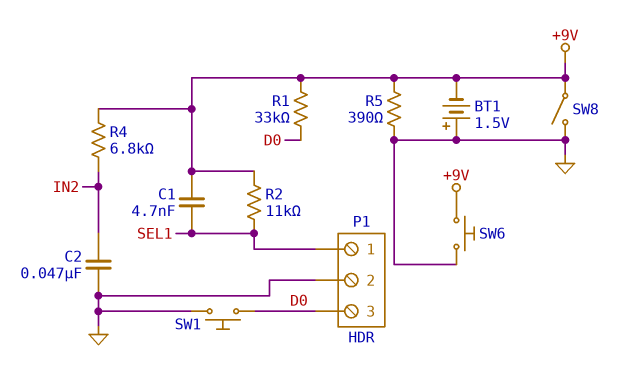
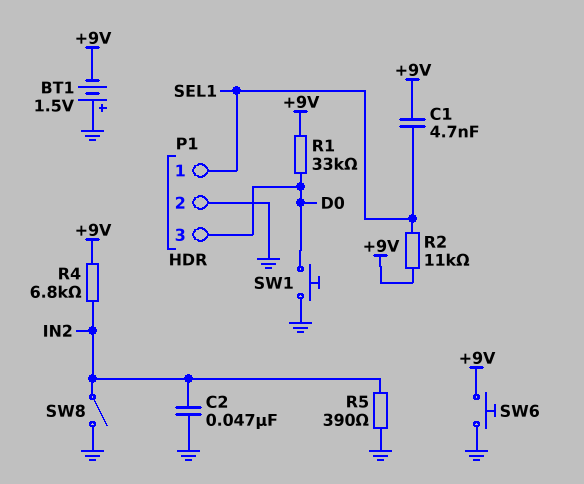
R5: 390 (+9V, GND) -> 390 (GND, IN2)
SW8: switch (+9V, GND) -> switch (GND, IN2)

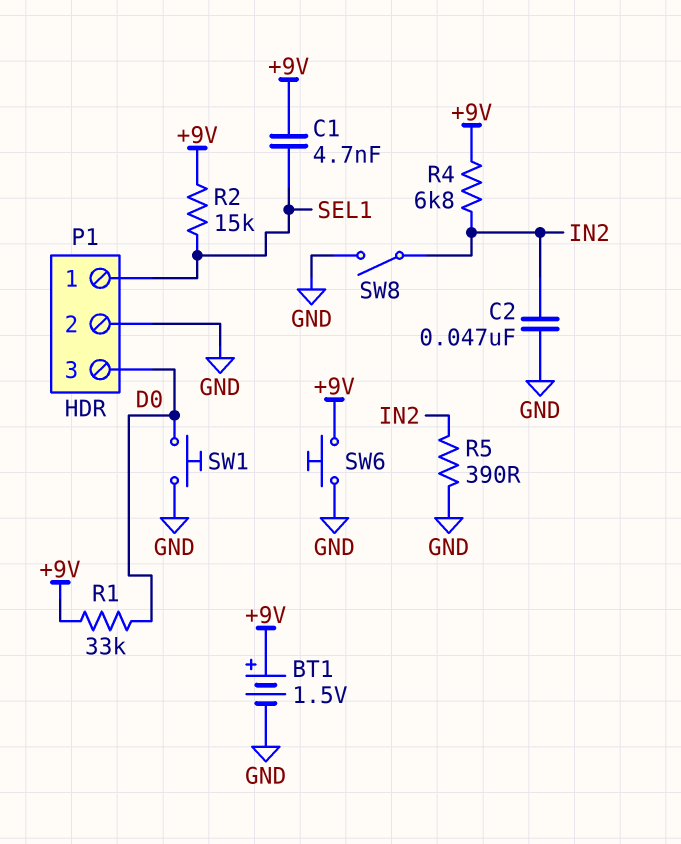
BT1: 1.5V (plus GND, minus +9V) -> 1.5V (plus +9V, minus GND)
R2: 11k (+9V, SEL1) -> 15k (+9V, SEL1)

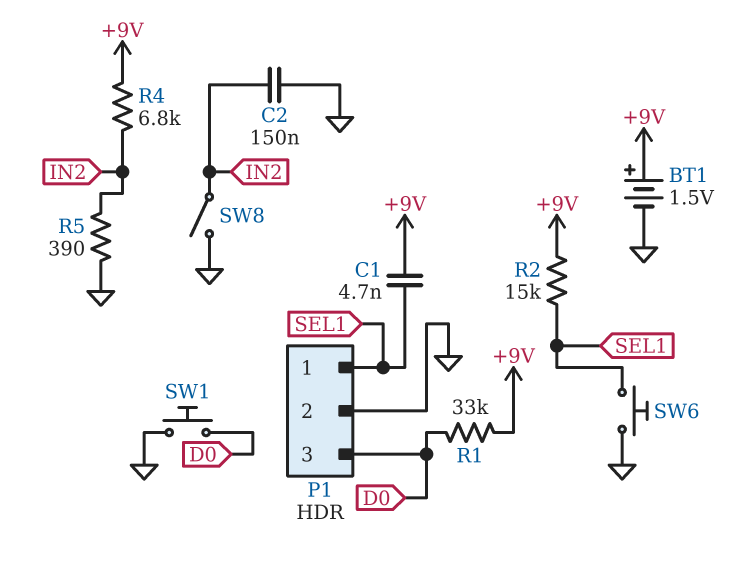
C2: 47nF (GND, IN2) -> 150nF (GND, IN2)
SW6: button (+9V, GND) -> button (GND, SEL1)

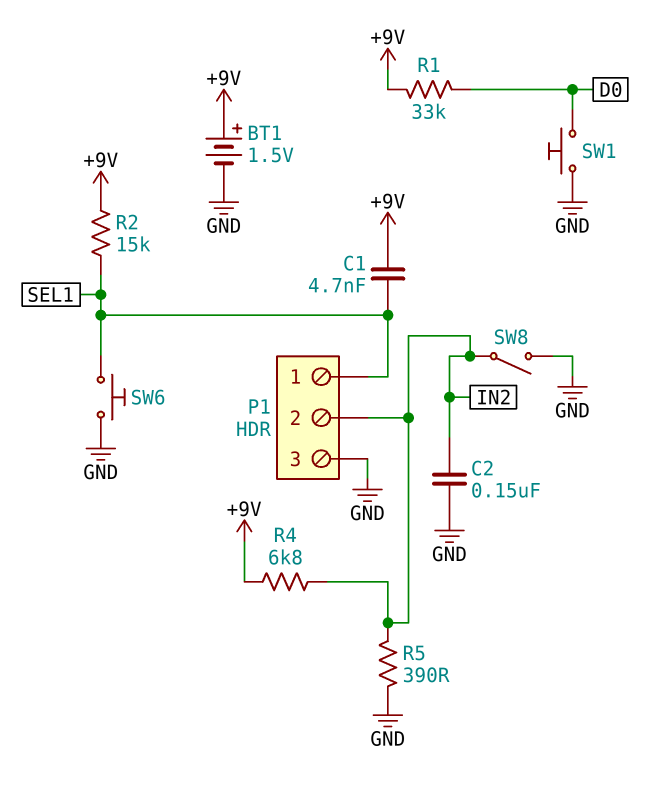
P1 pin 2: GND -> IN2
P1 pin 3: D0 -> GND

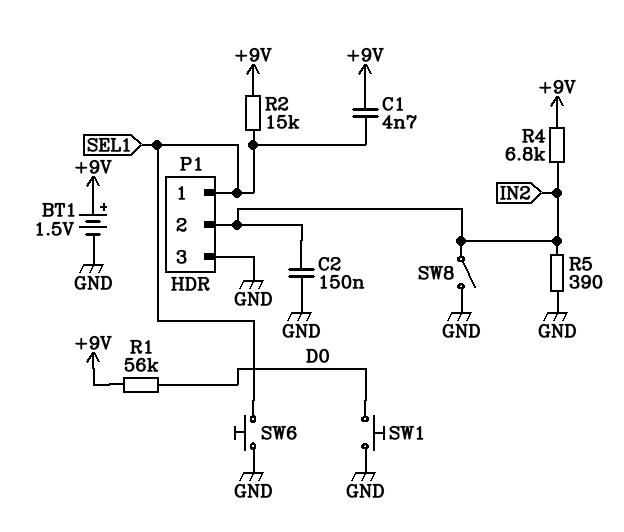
R1: 33k (+9V, D0) -> 56k (+9V, D0)

